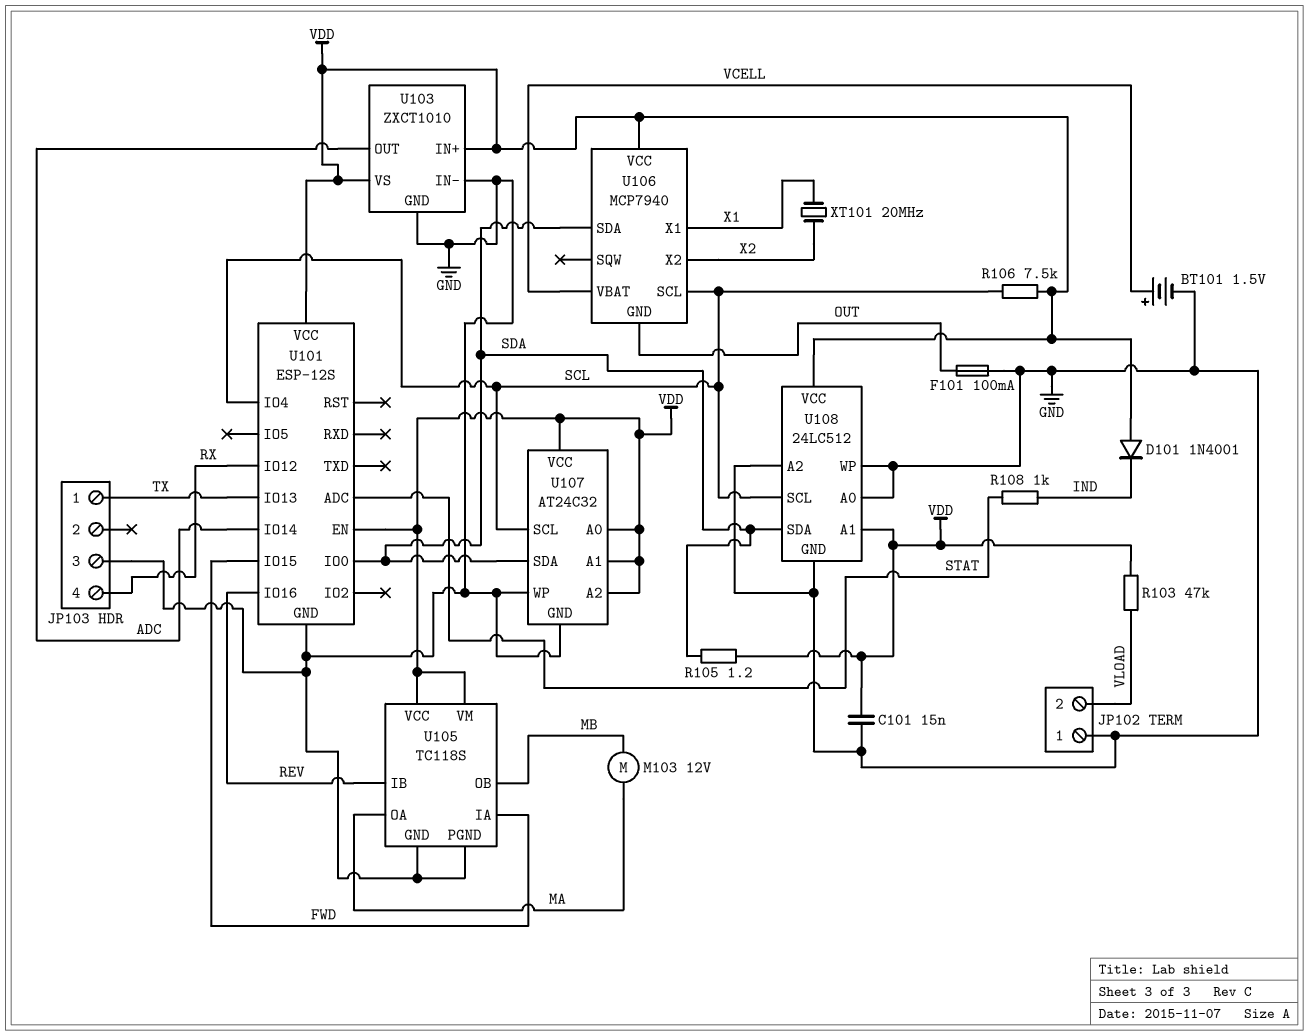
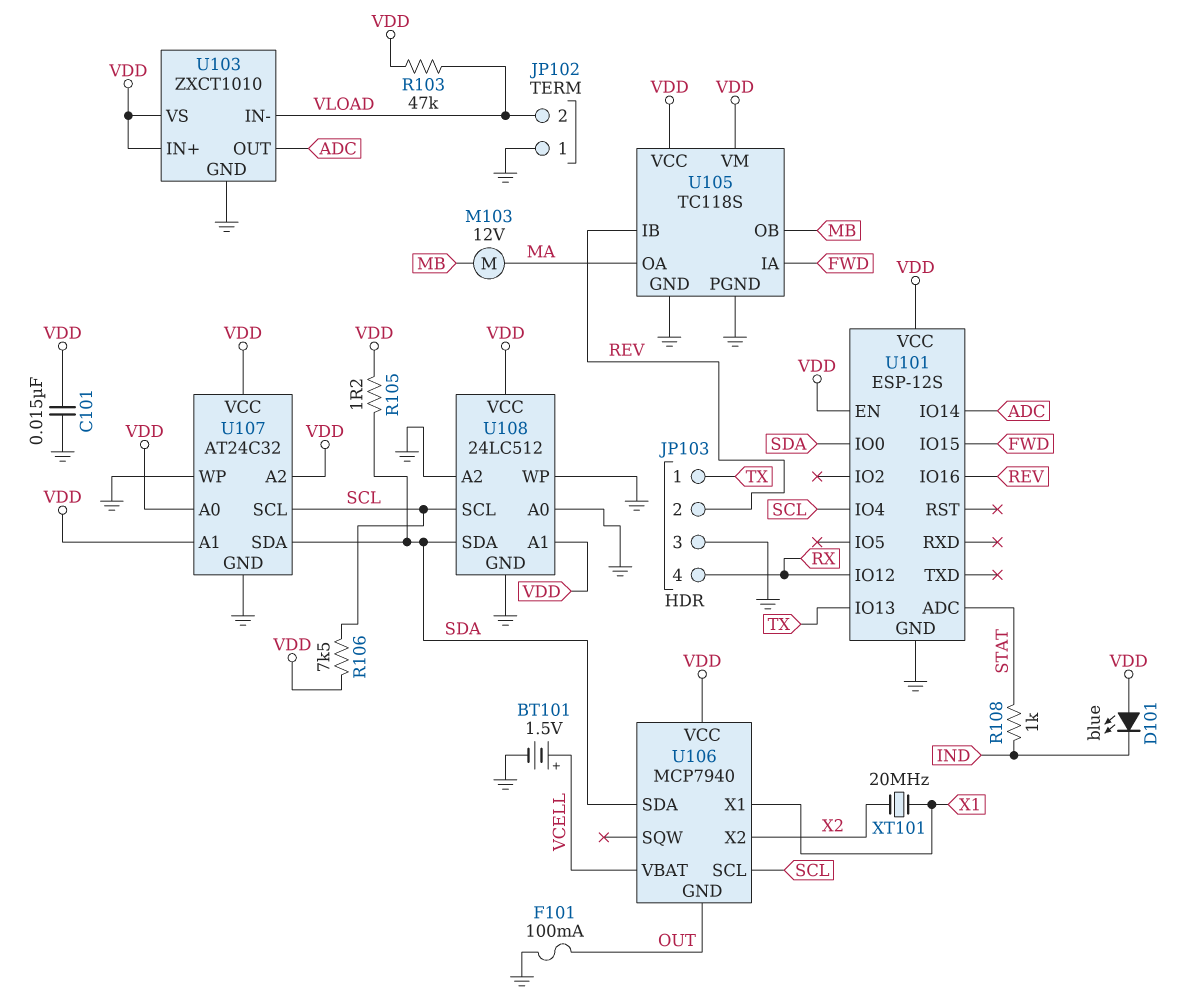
D101: diode 1N4001 (A VDD, K IND) -> LED blue (A VDD, K IND)
JP103 pin 2: none -> REV
U103 pin IN-: GND -> VLOAD

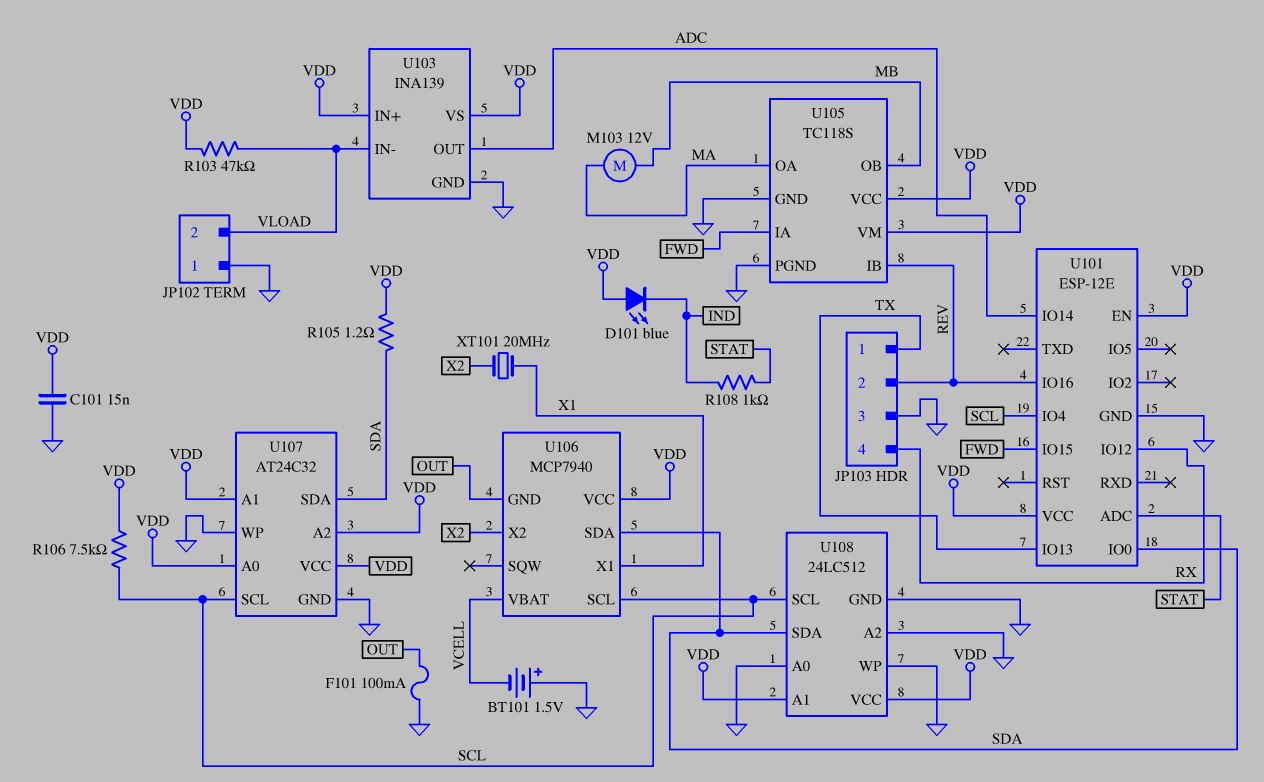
BT101: 1.5V (plus VCELL, minus GND) -> 1.5V (plus GND, minus VCELL)
U101: ESP-12S -> ESP-12E
U103: ZXCT1010 -> INA139

